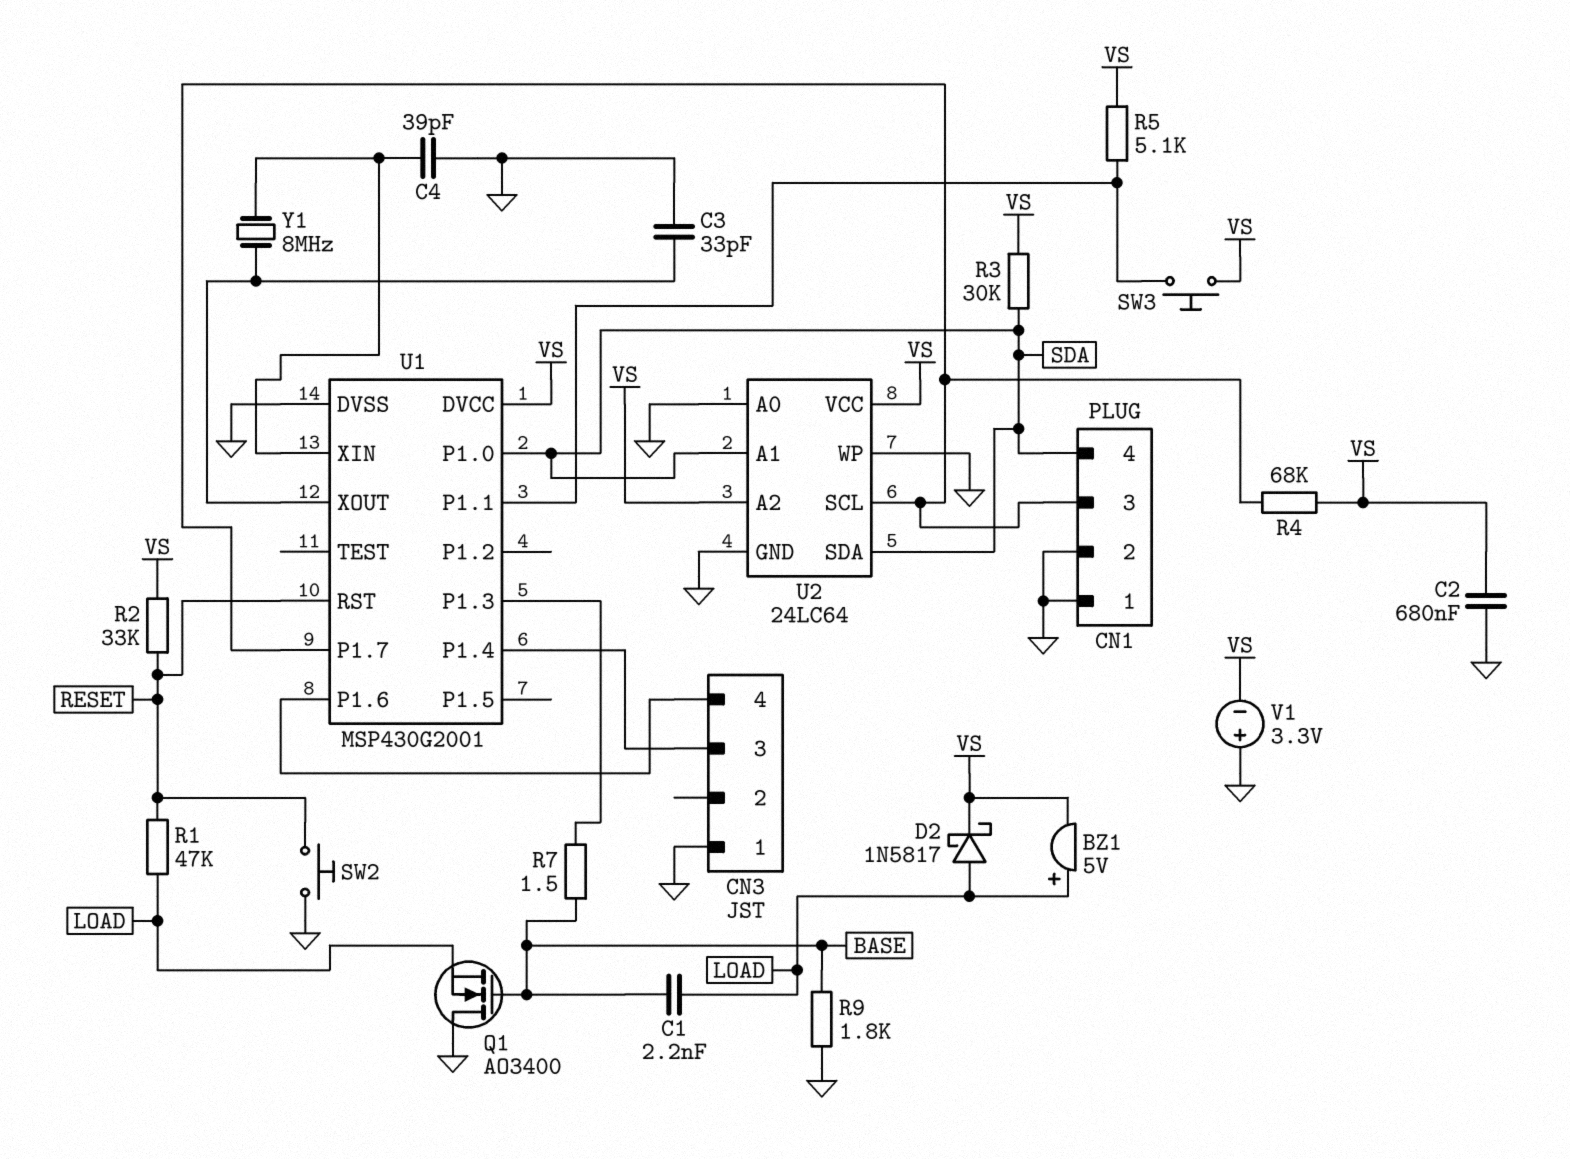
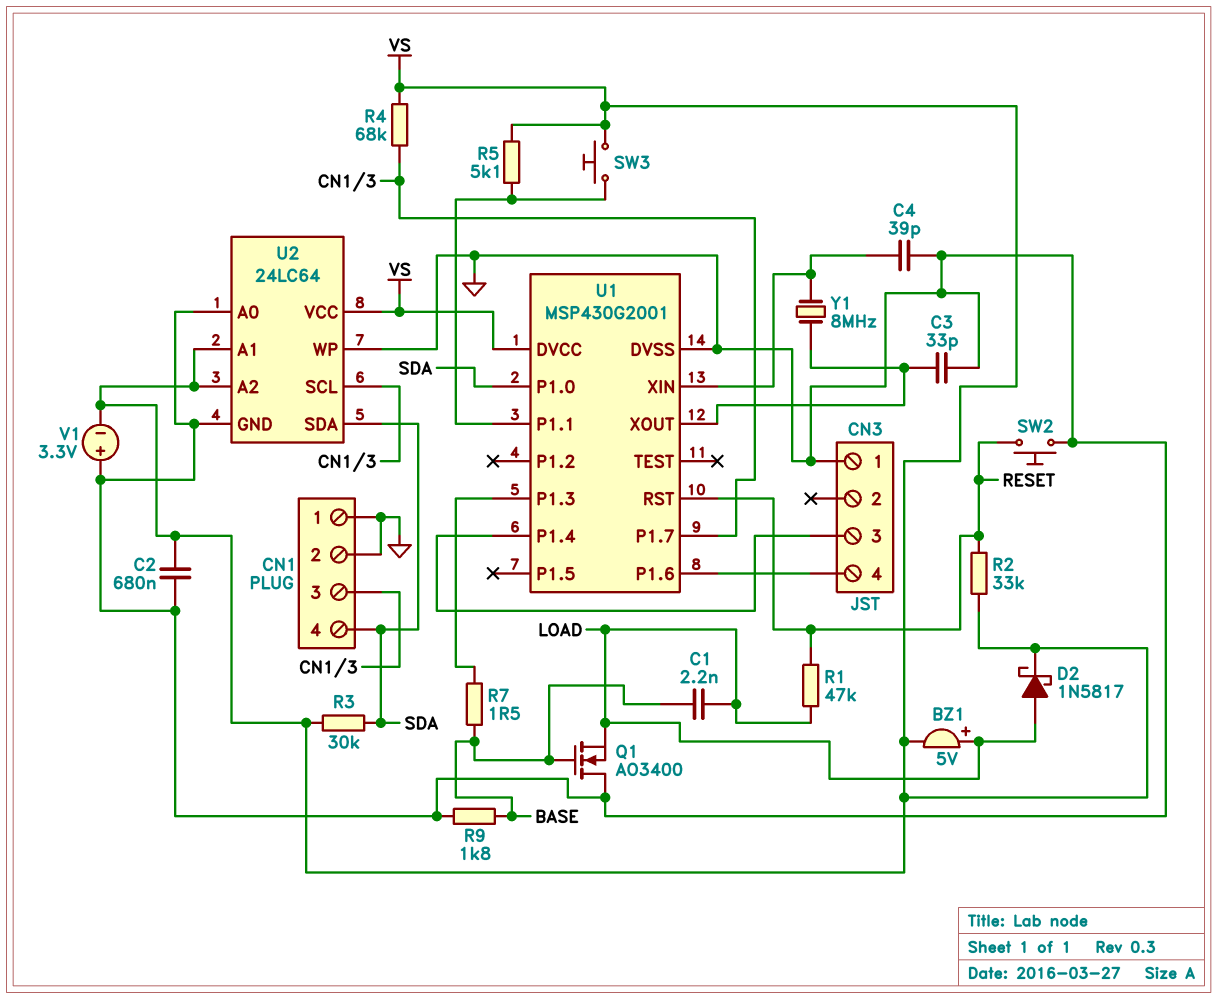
U2 pin A1: SDA -> VS

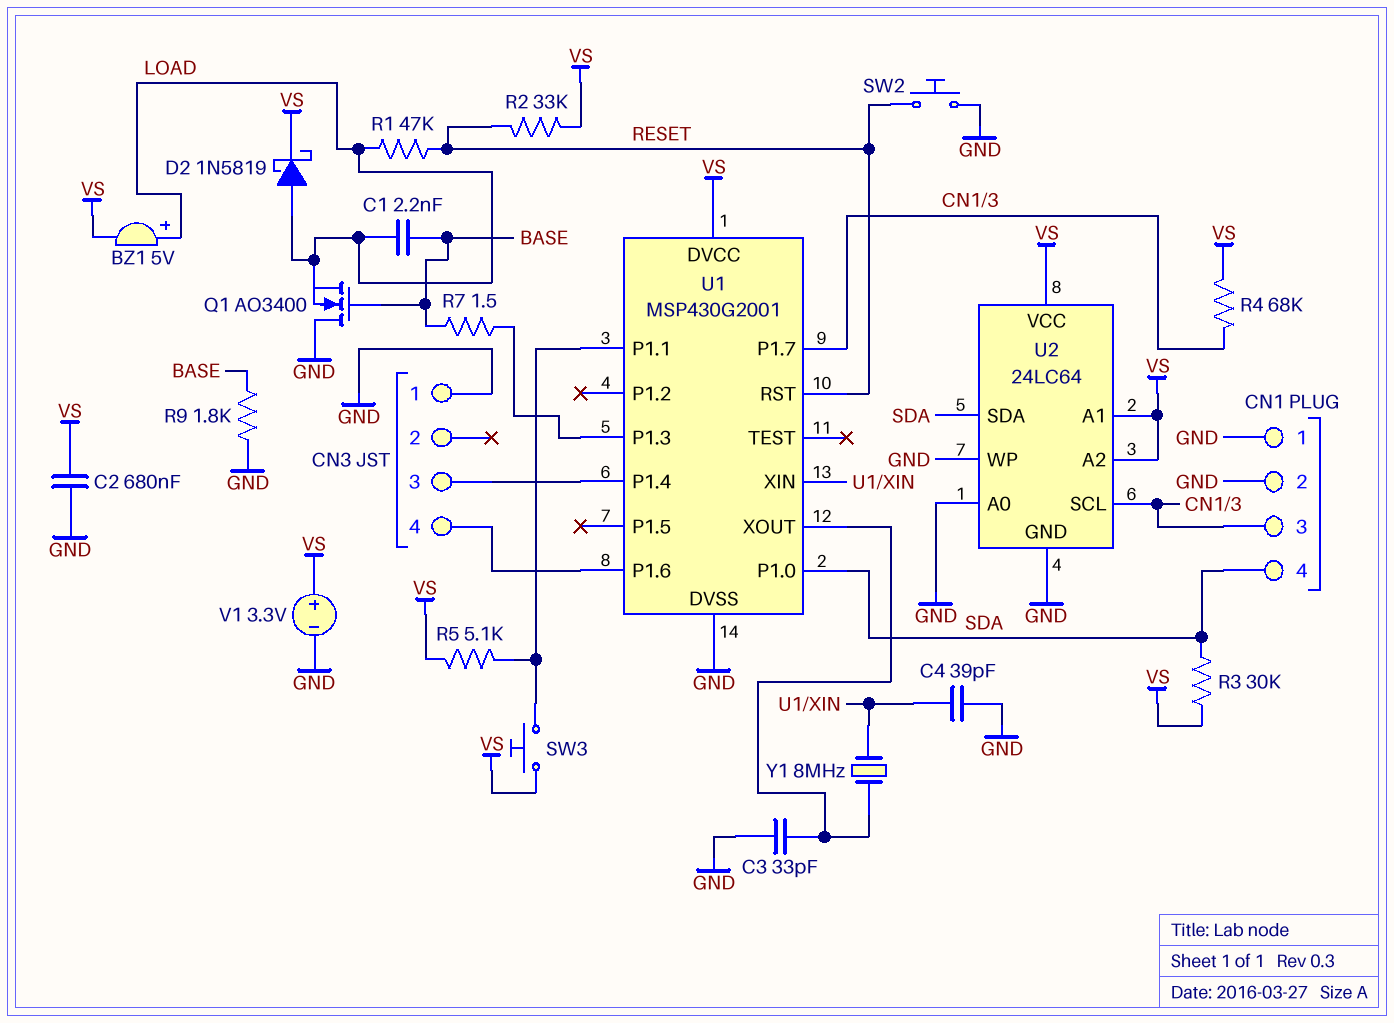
D2: schottky 1N5817 (A LOAD, K VS) -> schottky 1N5819 (A LOAD, K VS)
V1: 3.3V (plus GND, minus VS) -> 3.3V (plus VS, minus GND)

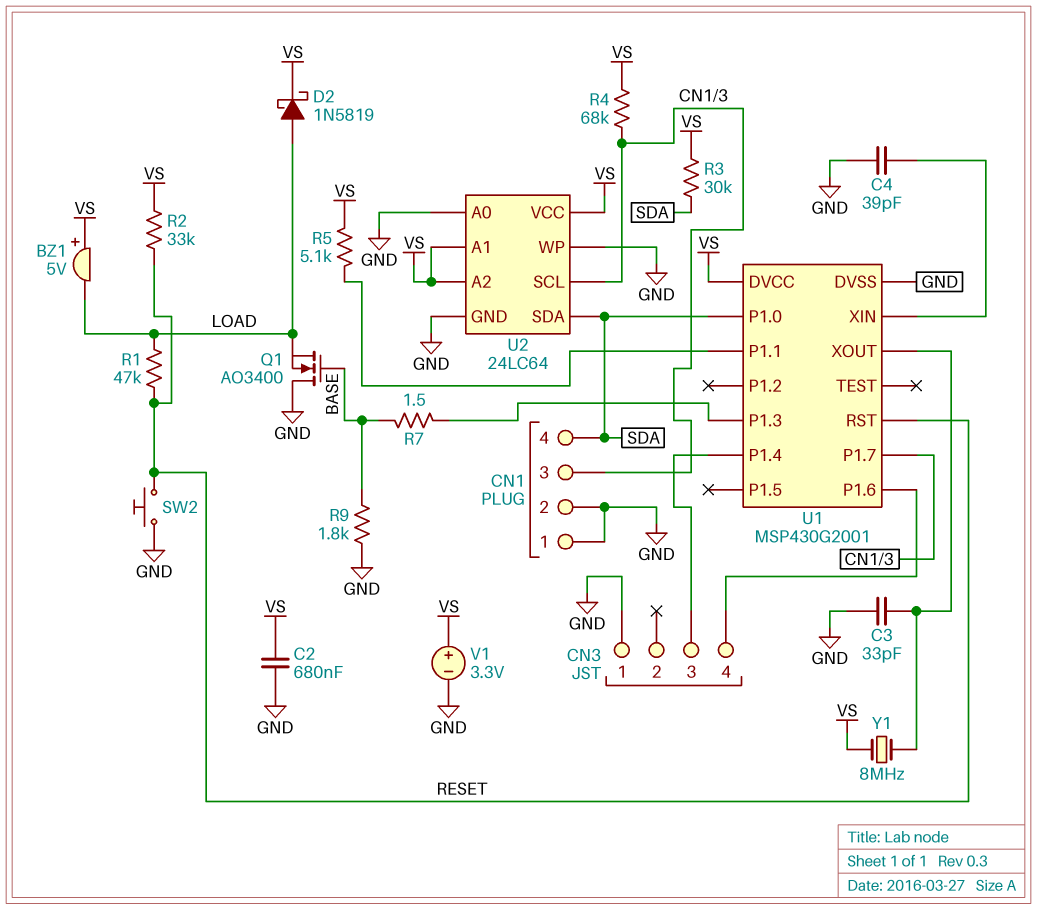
BZ1: buzzer 5V (plus LOAD, minus VS) -> buzzer 5V (plus VS, minus LOAD)
C1: 2.2nF (BASE, LOAD) -> none
SW3: button (U1/P1.1, VS) -> none
Y1: 8MHz (U1/XIN, U1/XOUT) -> 8MHz (U1/XOUT, VS)

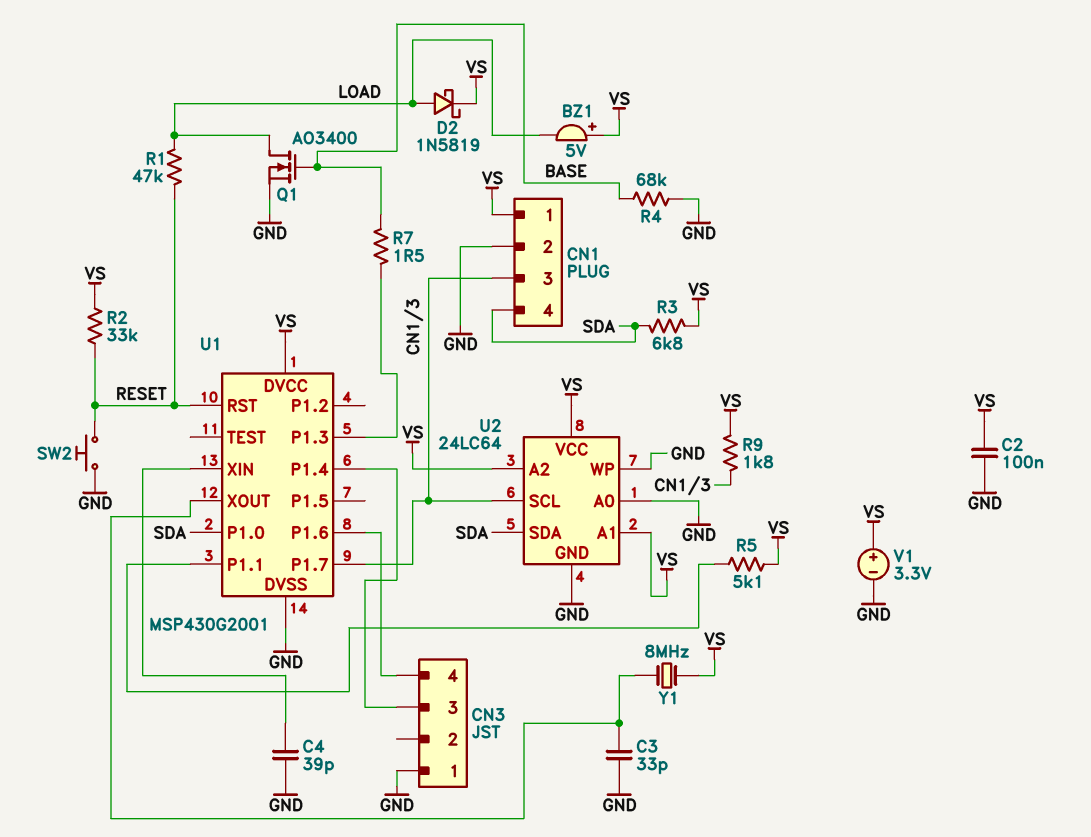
C2: 680nF (GND, VS) -> 100nF (GND, VS)
CN1 pin 1: GND -> VS
Q1: NMOS AO3400 (G BASE, D GND, S LOAD) -> NMOS AO3400 (G BASE, D LOAD, S GND)
R3: 30k (SDA, VS) -> 6.8k (SDA, VS)
R4: 68k (CN1/3, VS) -> 68k (BASE, GND)
R9: 1.8k (BASE, GND) -> 1.8k (CN1/3, VS)

